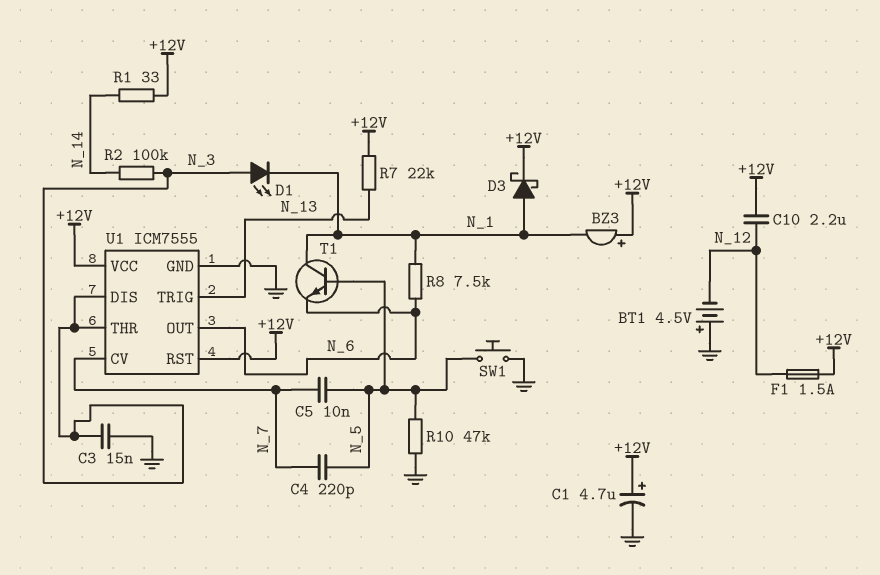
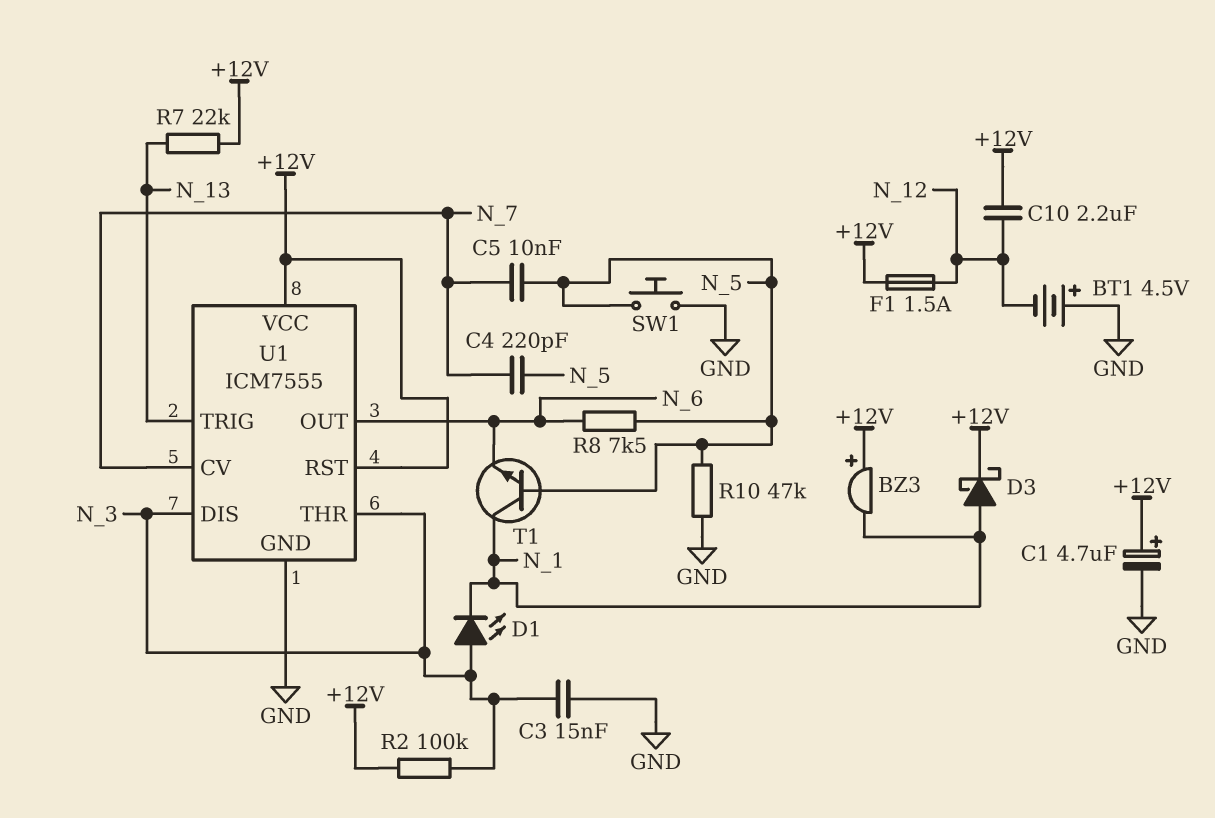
R1: 33 (+12V, N_14) -> none
R2: 100k (N_3, N_14) -> 100k (+12V, N_3)
R8: 7.5k (N_1, N_6) -> 7.5k (N_5, N_6)

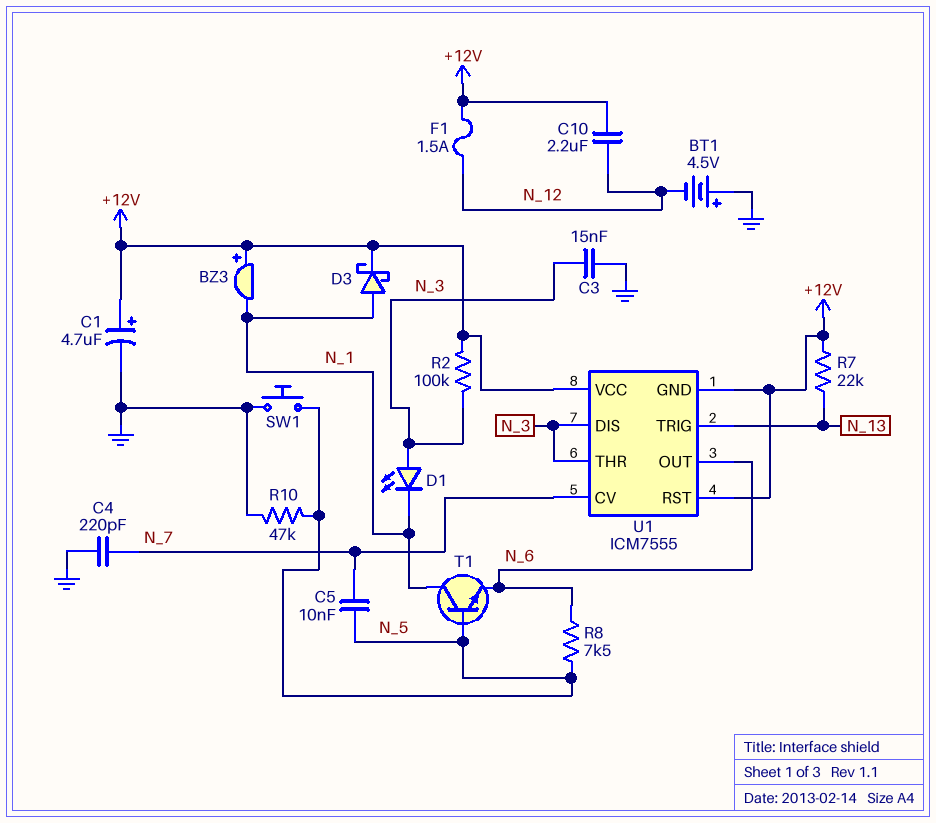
C4: 220pF (N_5, N_7) -> 220pF (GND, N_7)
U1 pin GND: GND -> +12V

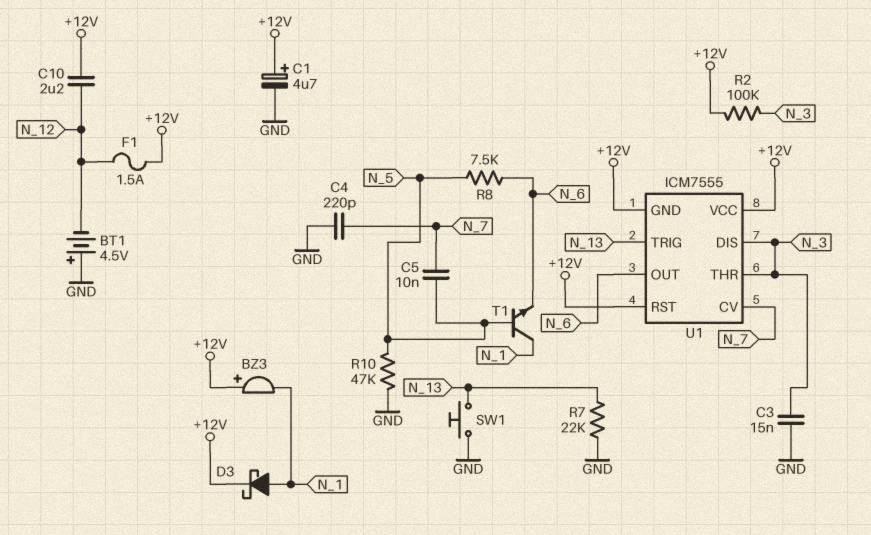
D1: LED (A N_3, K N_1) -> none
R7: 22k (+12V, N_13) -> 22k (GND, N_13)
SW1: button (GND, N_5) -> button (GND, N_13)

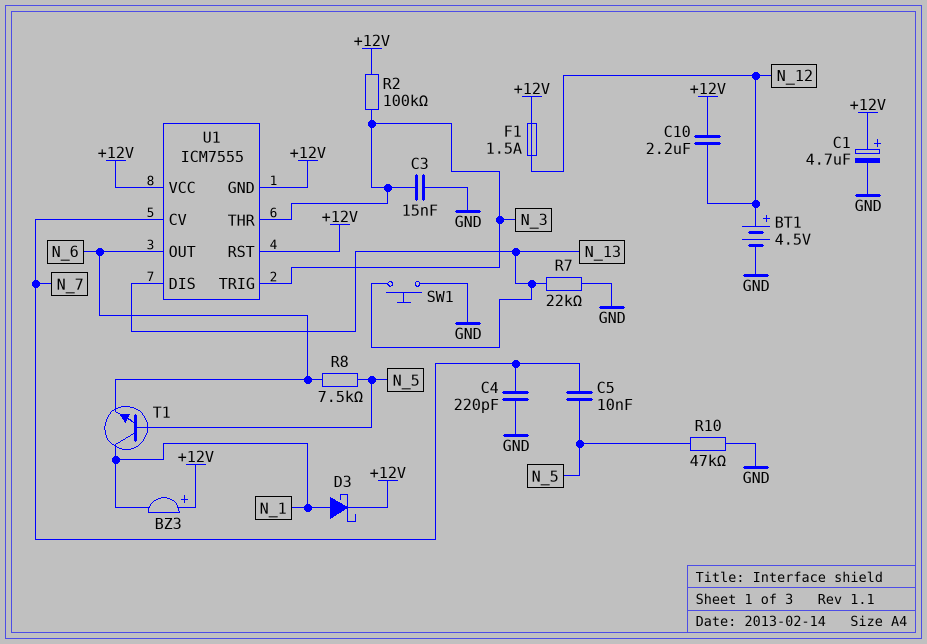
BT1: 4.5V (plus GND, minus N_12) -> 4.5V (plus N_12, minus GND)
U1 pin DIS: N_3 -> N_13
U1 pin TRIG: N_13 -> N_3

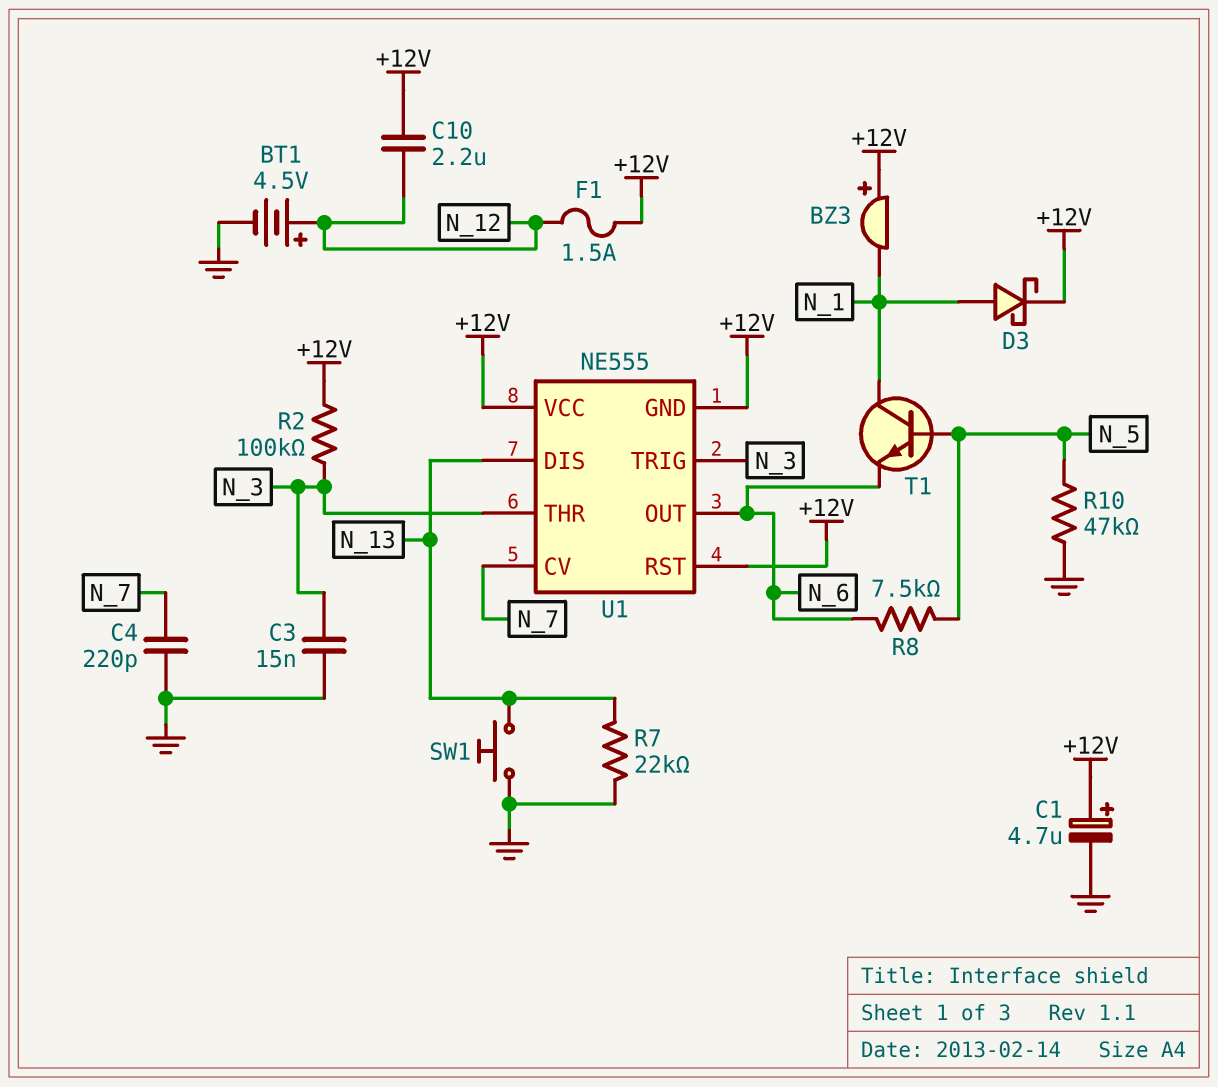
C5: 10nF (N_5, N_7) -> none
U1: ICM7555 -> NE555

